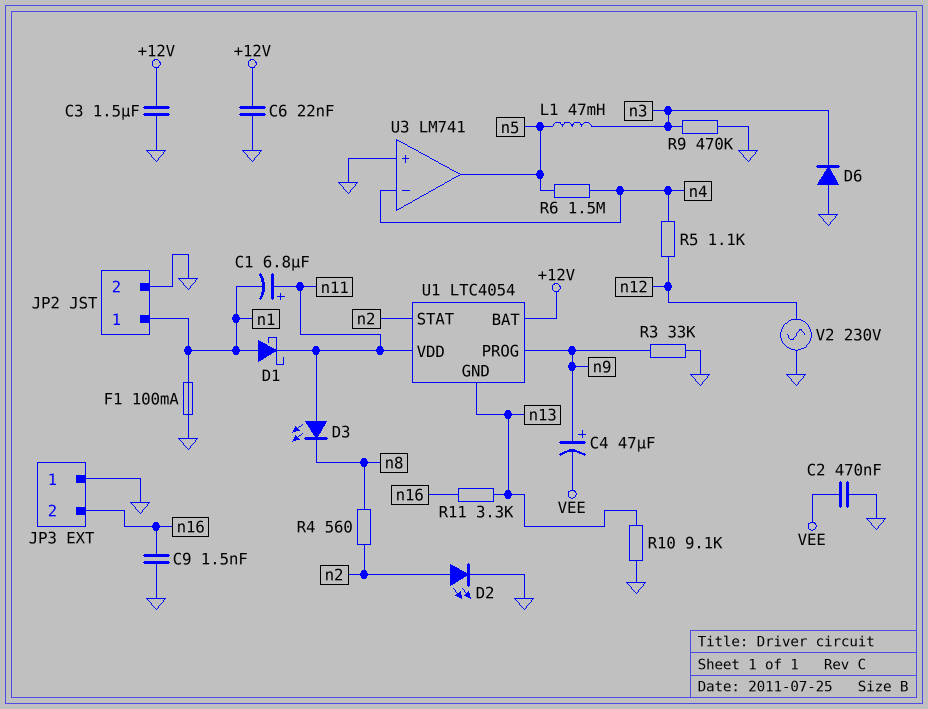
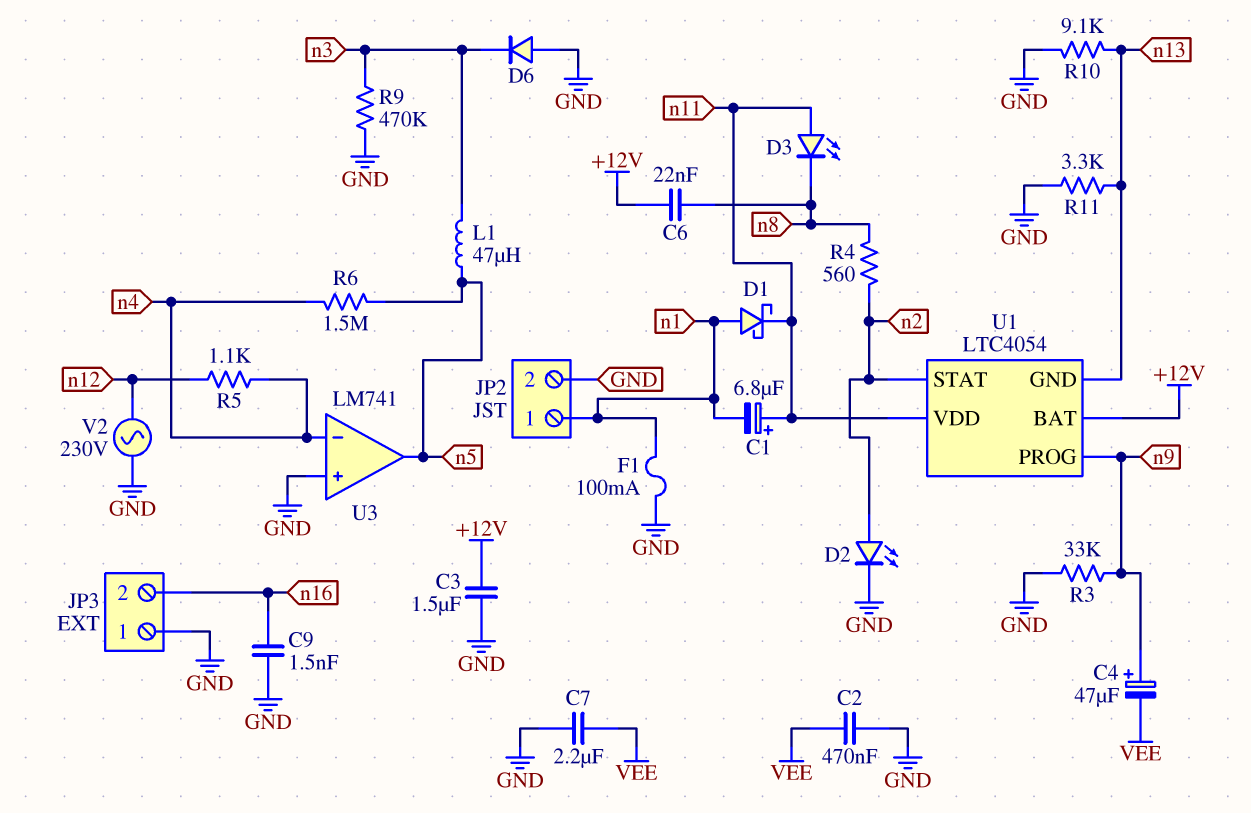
C6: 22nF (+12V, GND) -> 22nF (+12V, n8)
C7: none -> 2.2uF (GND, VEE)
L1: 47mH (n3, n5) -> 47uH (n3, n5)
R11: 3.3k (n13, n16) -> 3.3k (GND, n13)

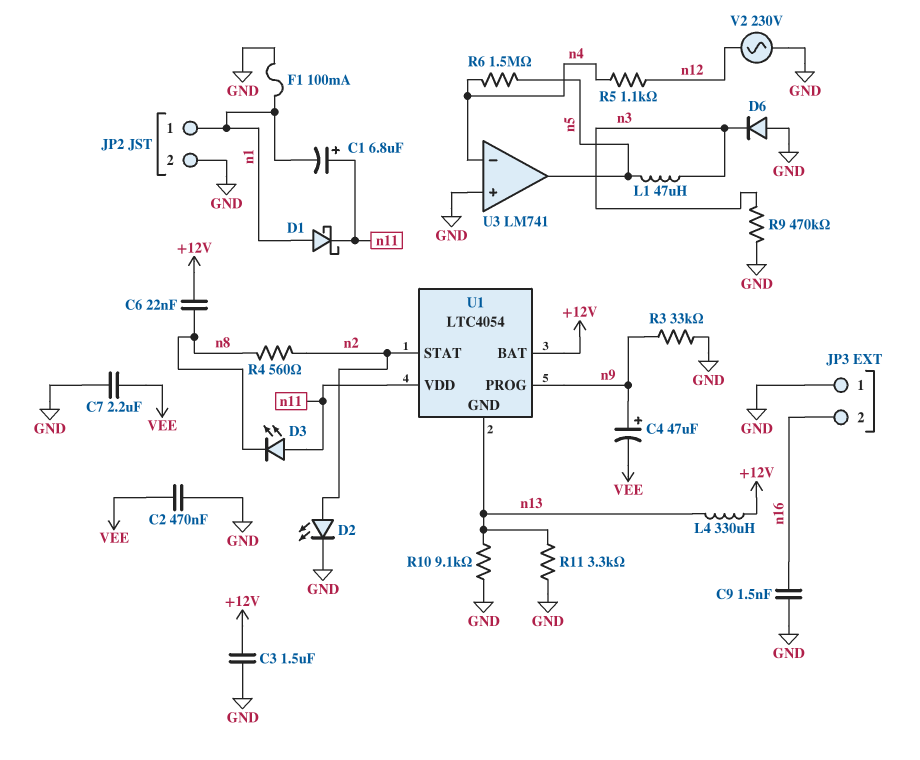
L4: none -> 330uH (+12V, n13)

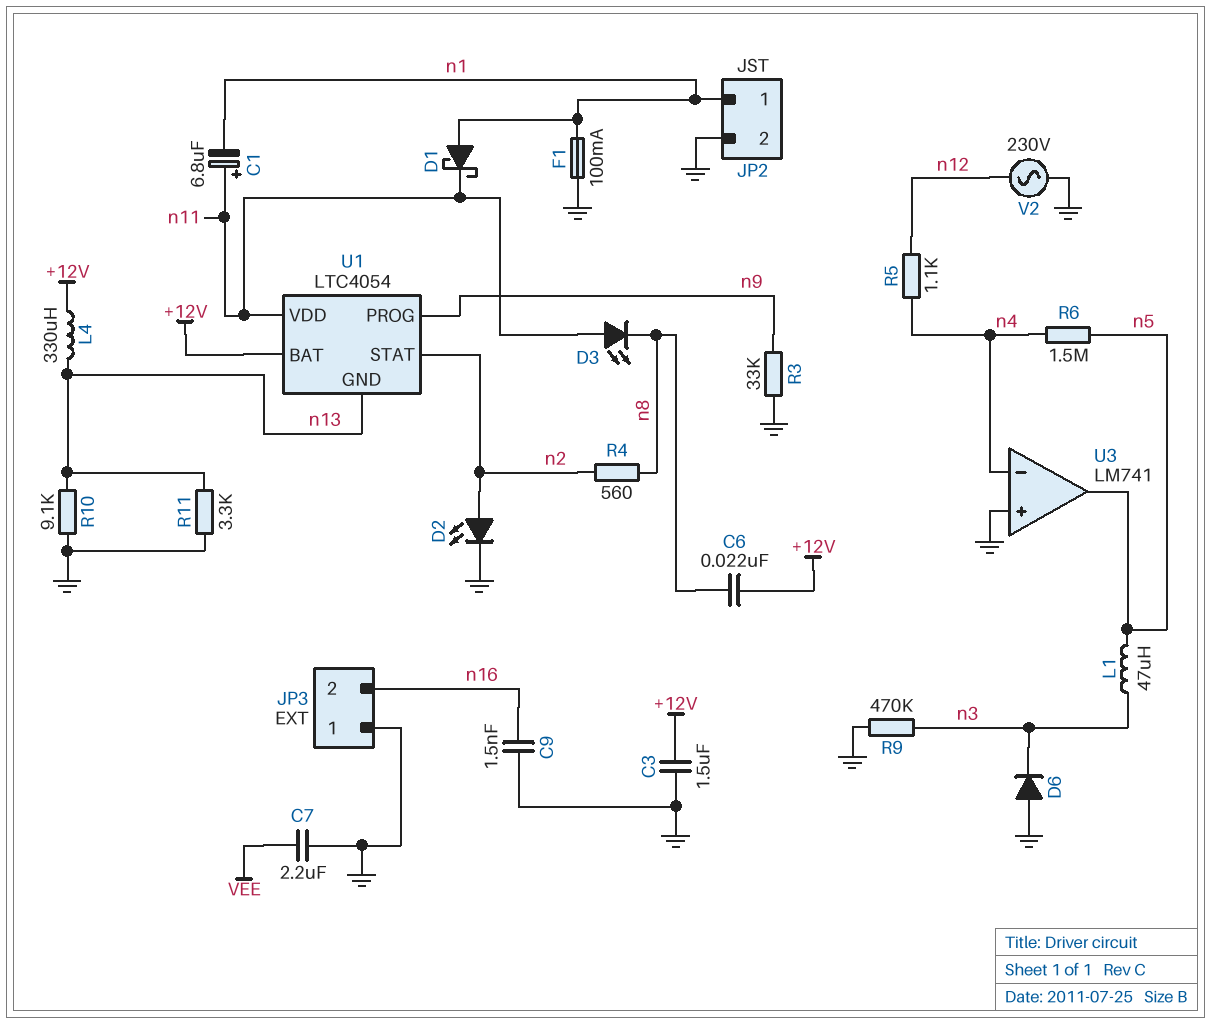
C2: 470nF (GND, VEE) -> none
C4: 47uF (plus n9, minus VEE) -> none

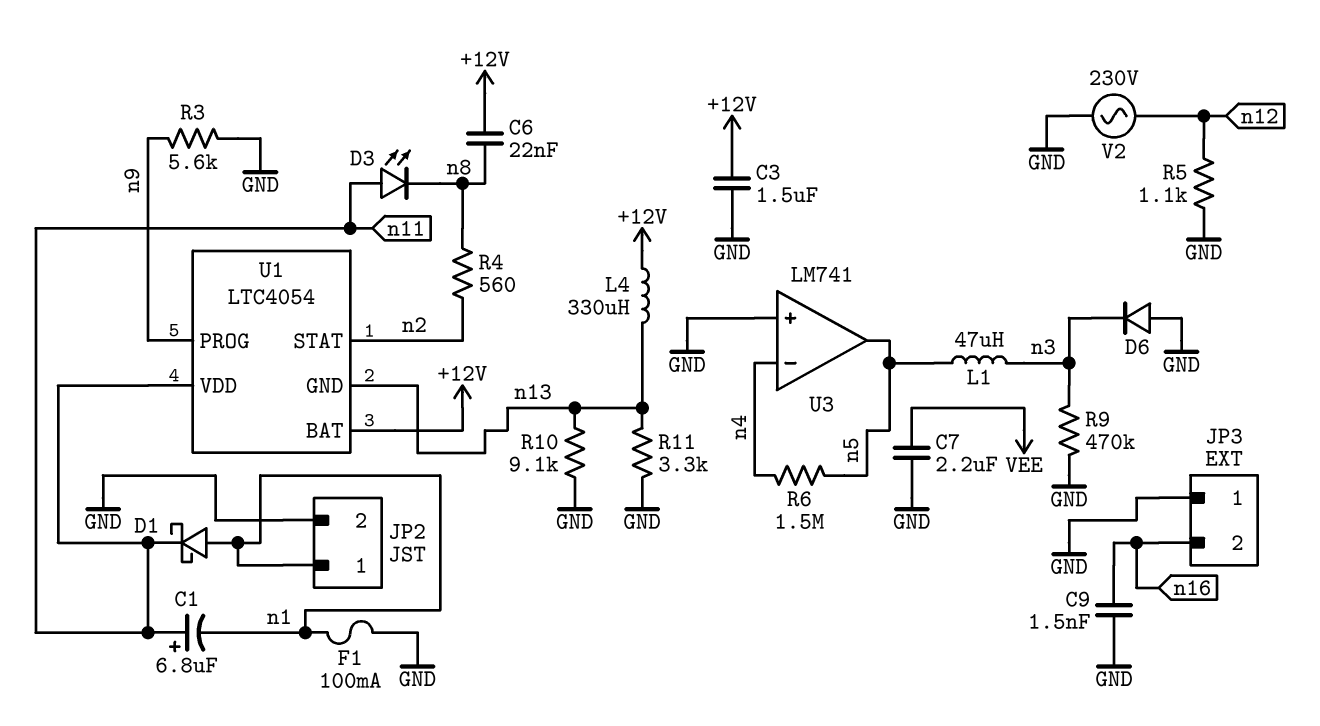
D2: LED (A n2, K GND) -> none
R3: 33k (GND, n9) -> 5.6k (GND, n9)
R5: 1.1k (n4, n12) -> 1.1k (GND, n12)

